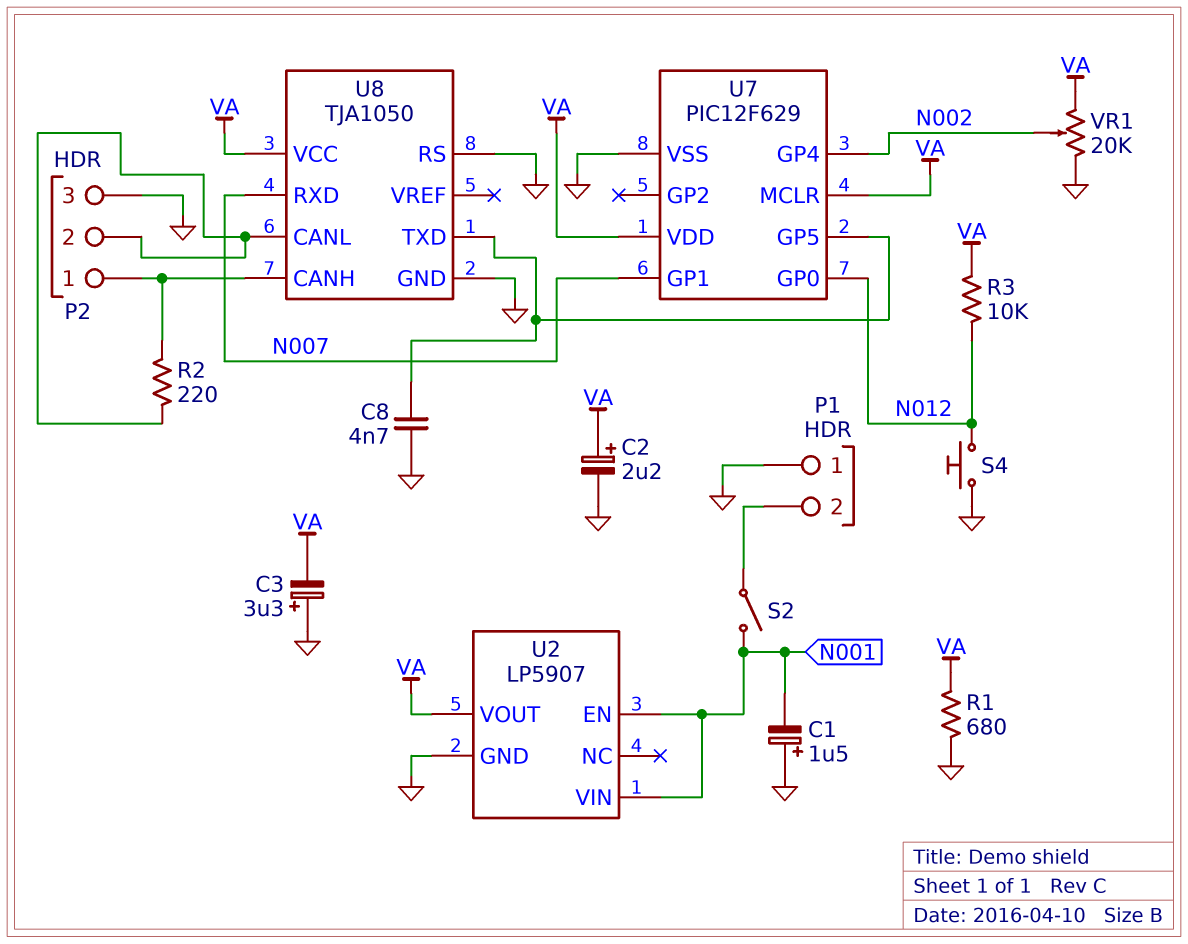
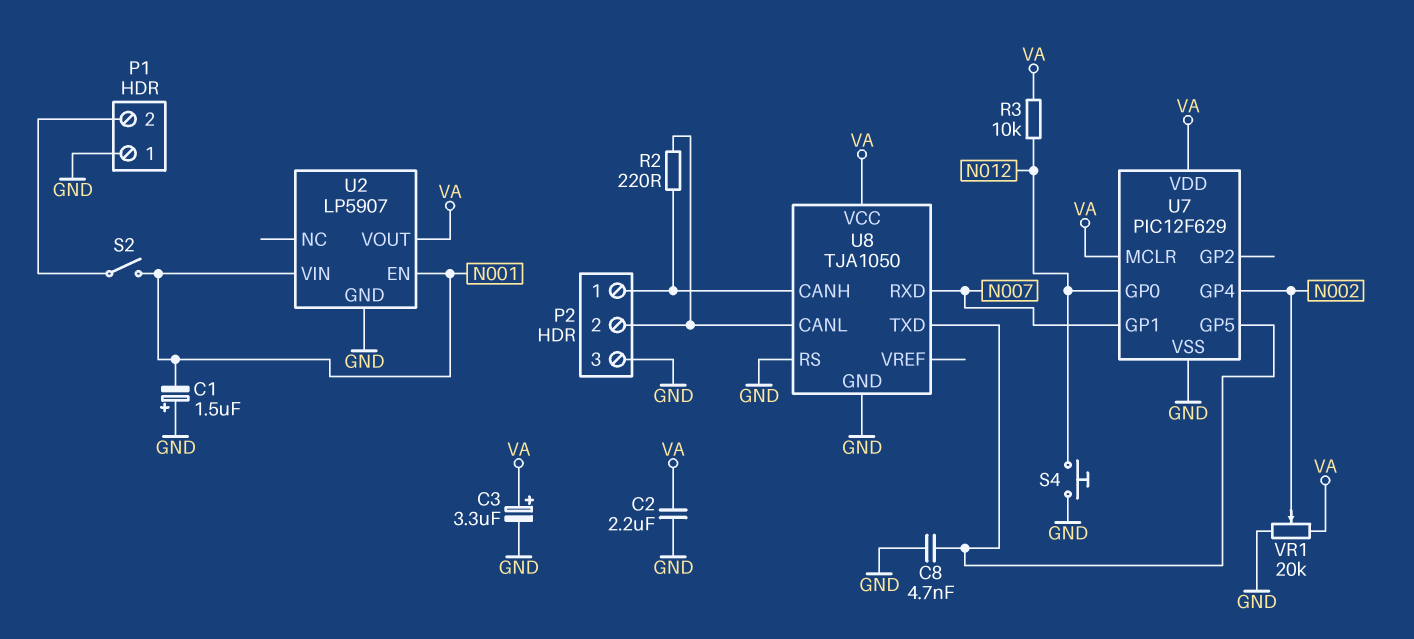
C2: 2.2uF (plus VA, minus GND) -> 2.2uF (GND, VA)
C3: 3.3uF (plus GND, minus VA) -> 3.3uF (plus VA, minus GND)
R1: 680 (GND, VA) -> none

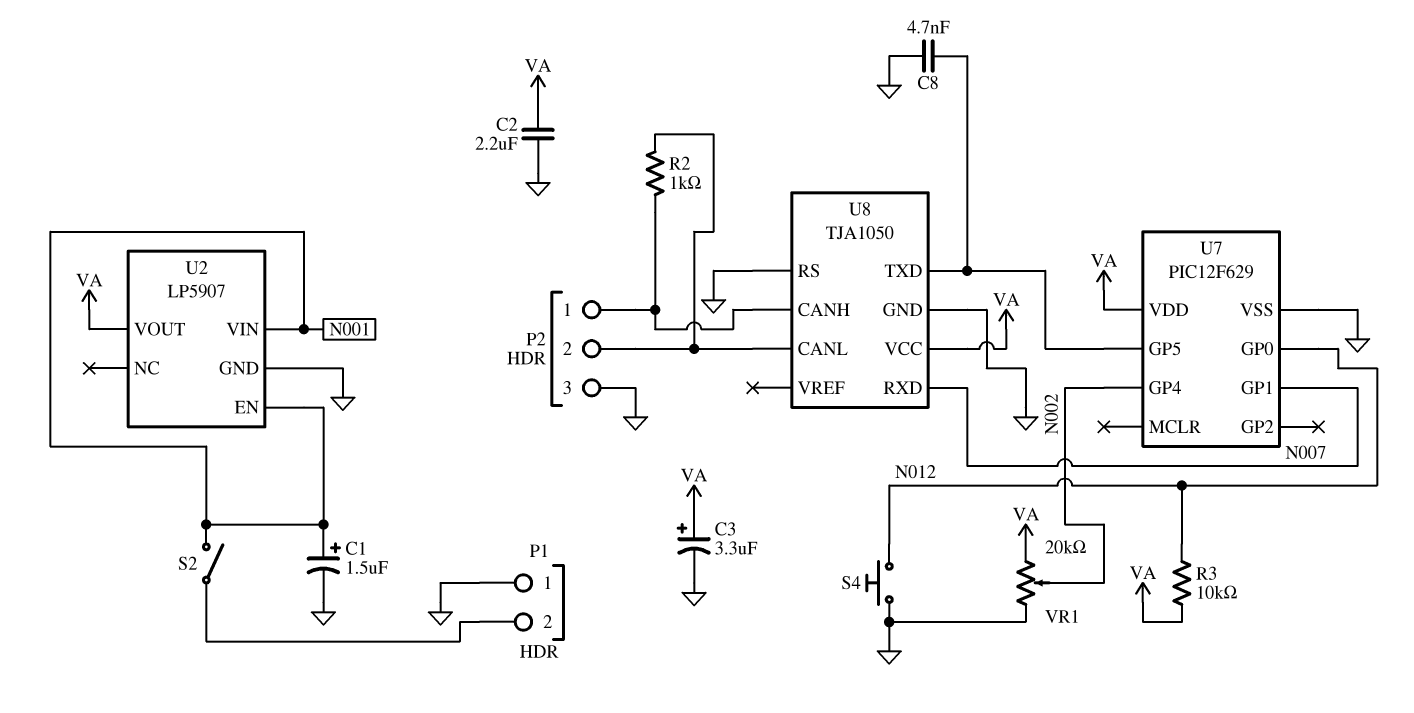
C1: 1.5uF (plus GND, minus N001) -> 1.5uF (plus N001, minus GND)
R2: 220 (P2/1, P2/2) -> 1k (P2/1, P2/2)
U7 pin MCLR: VA -> none

